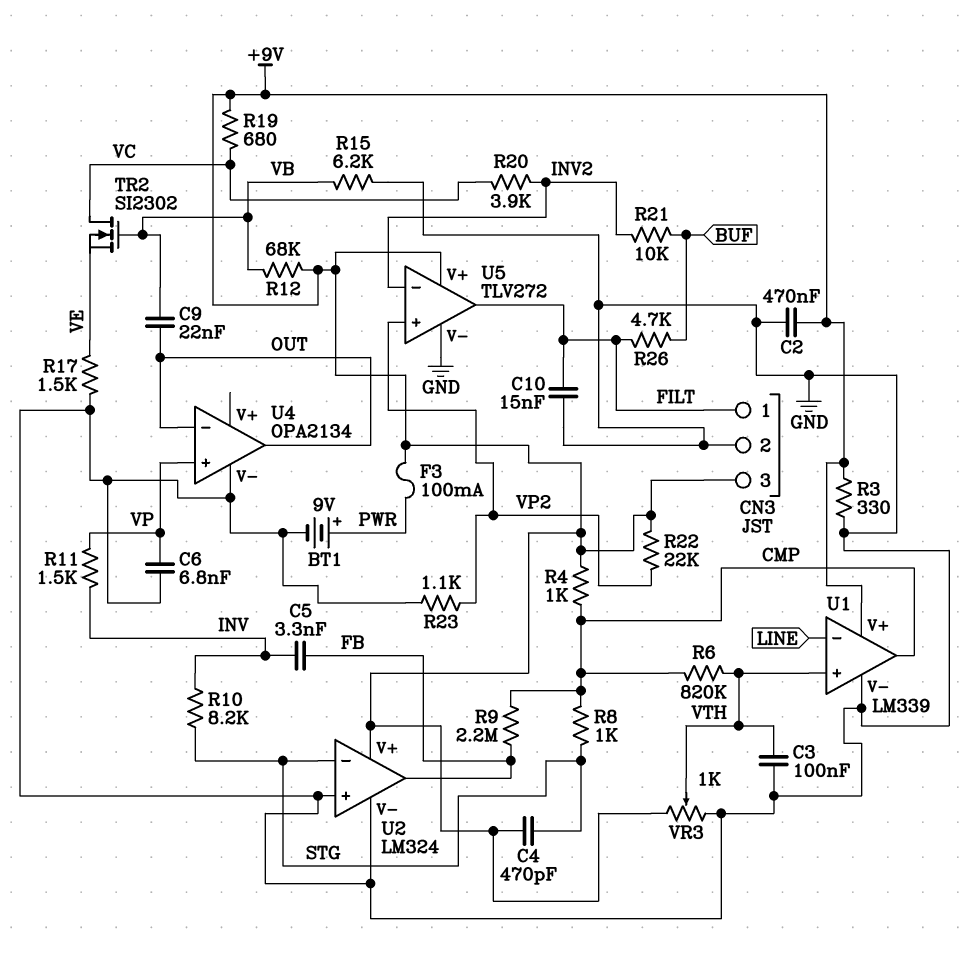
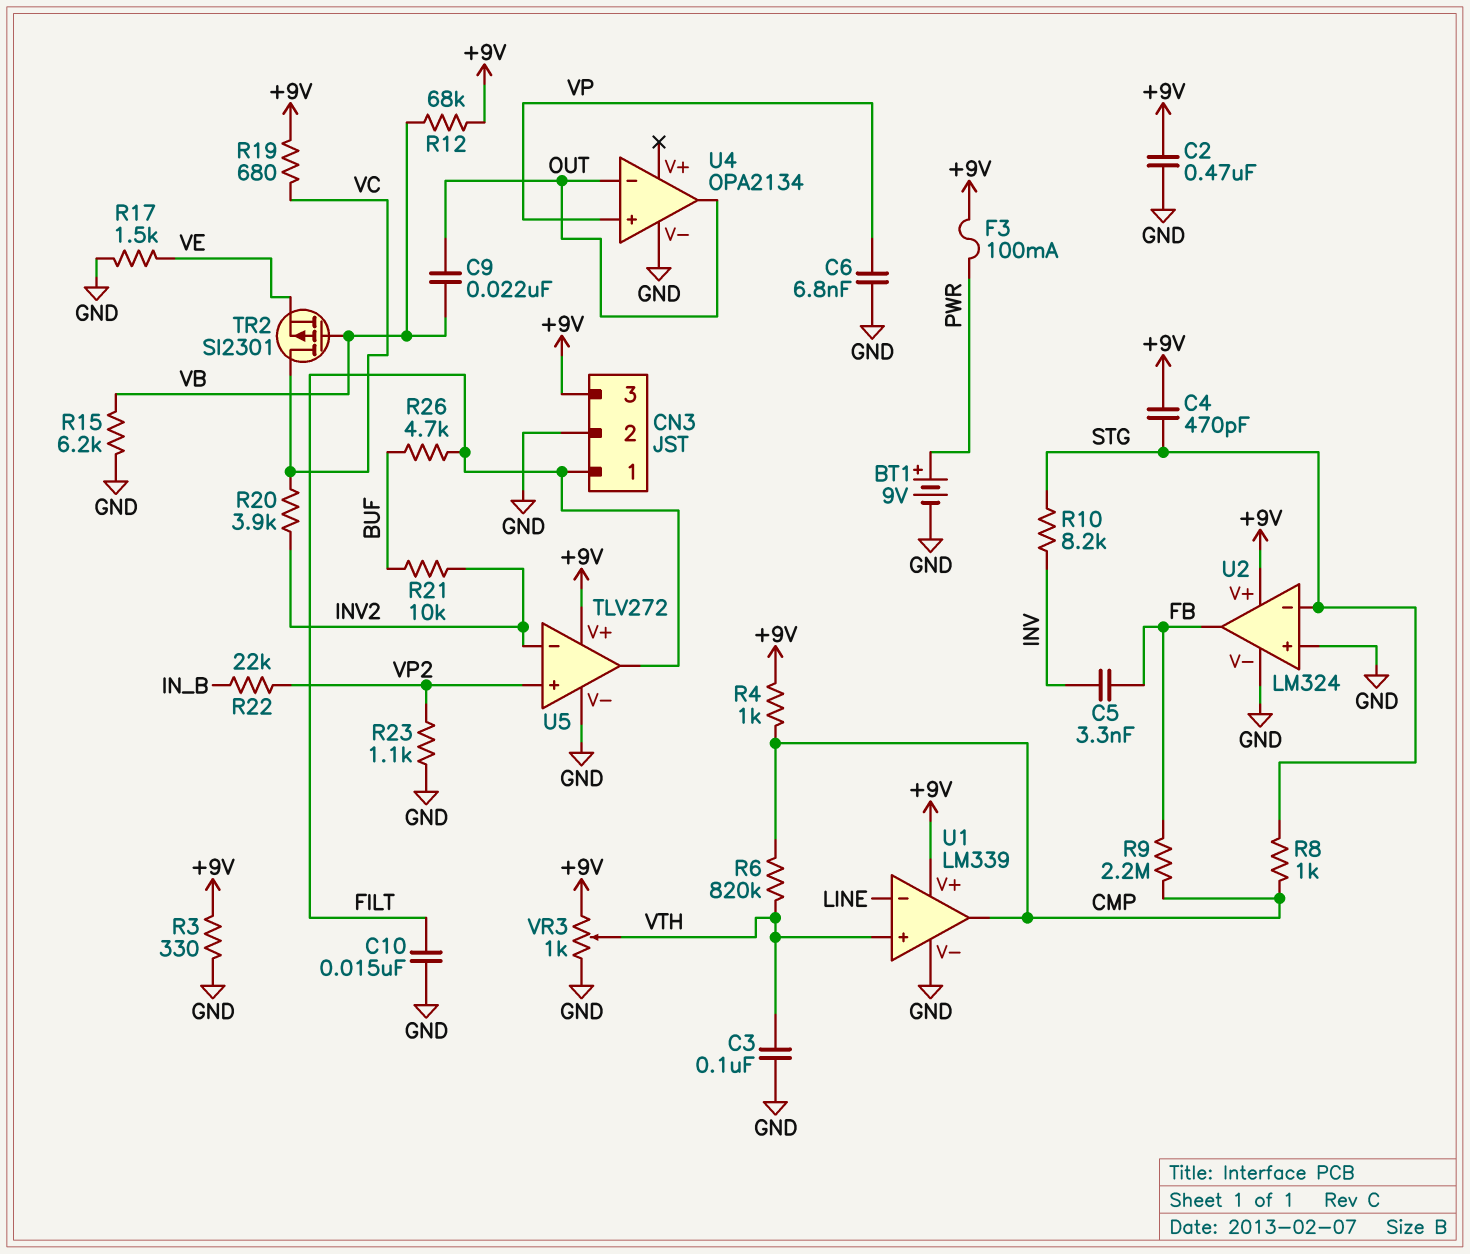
R11: 1.5k (INV, VP) -> none
R22: 22k (+9V, VP2) -> 22k (IN_B, VP2)
TR2: NMOS SI2302 (G VB, D VC, S VE) -> PMOS SI2301 (G VB, D VC, S VE)

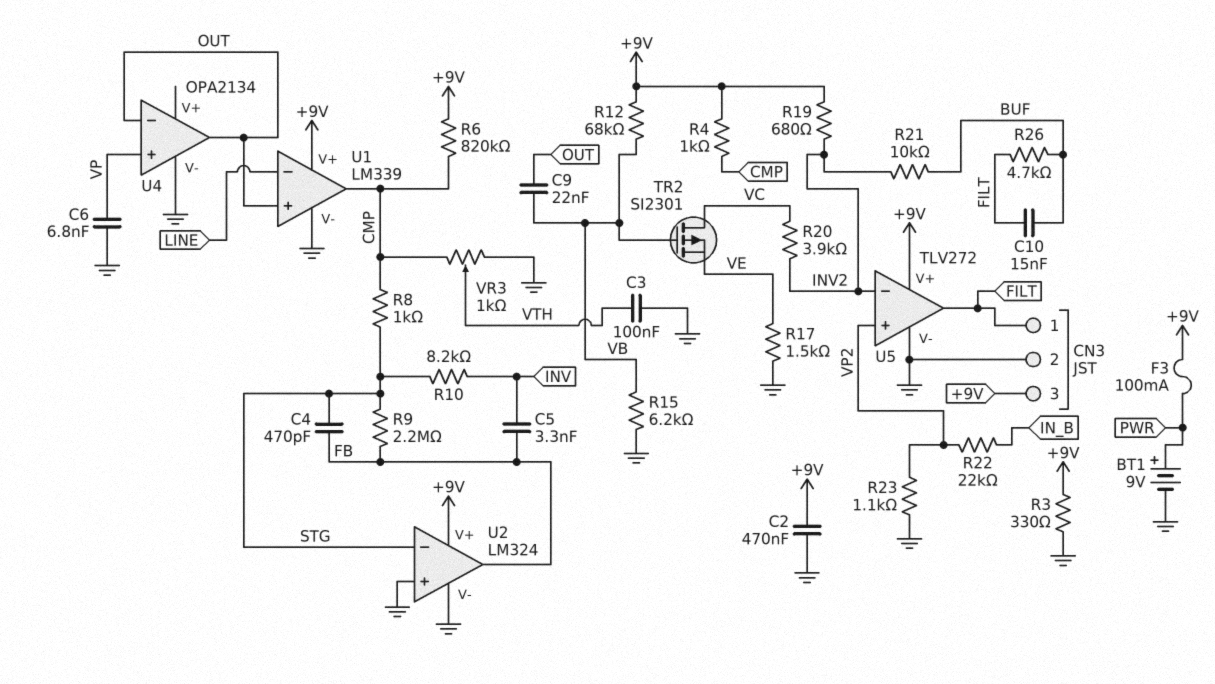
C4: 470pF (+9V, STG) -> 470pF (FB, STG)
C10: 15nF (FILT, GND) -> 15nF (BUF, FILT)
R6: 820k (CMP, VTH) -> 820k (+9V, CMP)
R9: 2.2M (CMP, FB) -> 2.2M (FB, STG)
R19: 680 (+9V, VC) -> 680 (+9V, INV2)
U1 pin in+: VTH -> OUT
VR3: 1k (+9V, GND, wiper VTH) -> 1k (CMP, GND, wiper VTH)

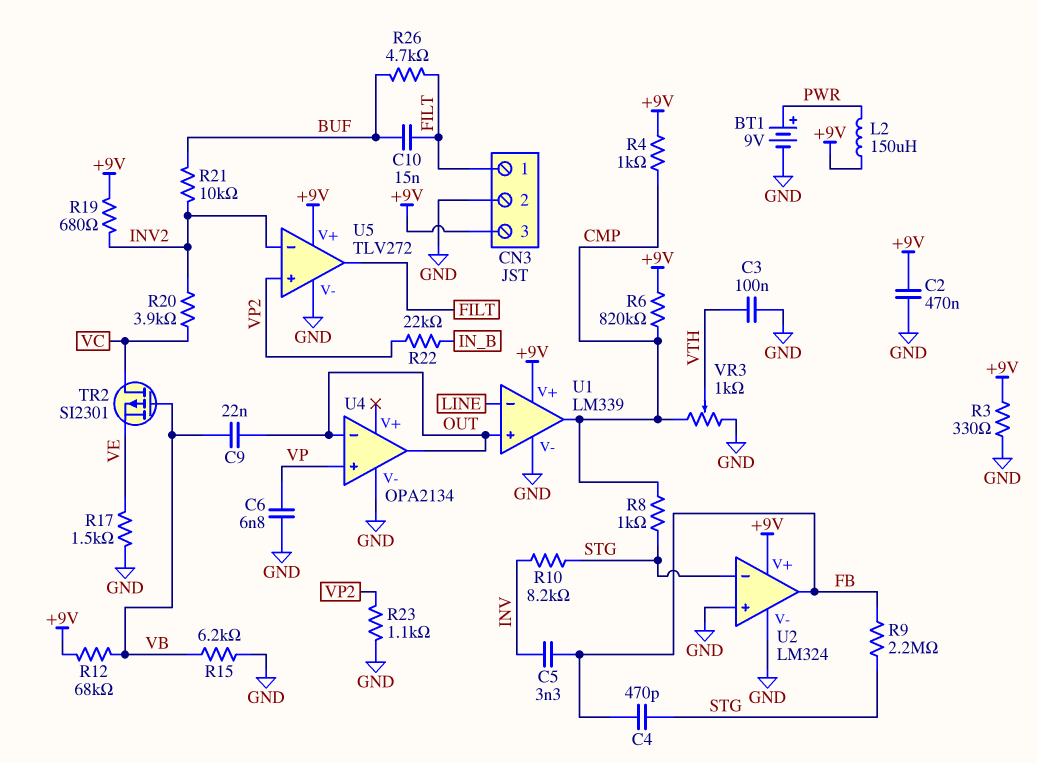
F3: 100mA (+9V, PWR) -> none
L2: none -> 150uH (+9V, PWR)

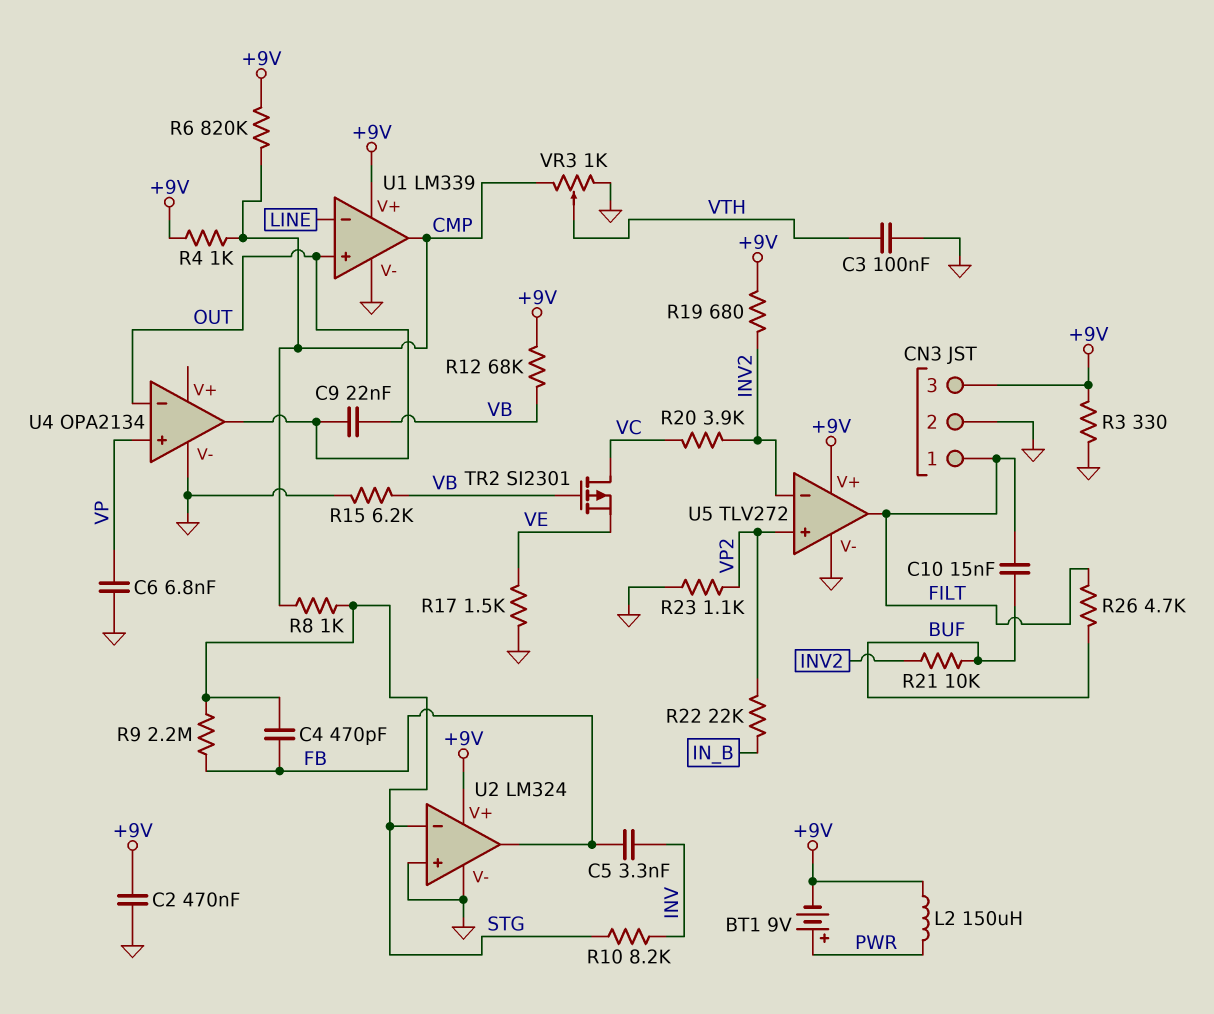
BT1: 9V (plus PWR, minus GND) -> 9V (plus PWR, minus +9V)

